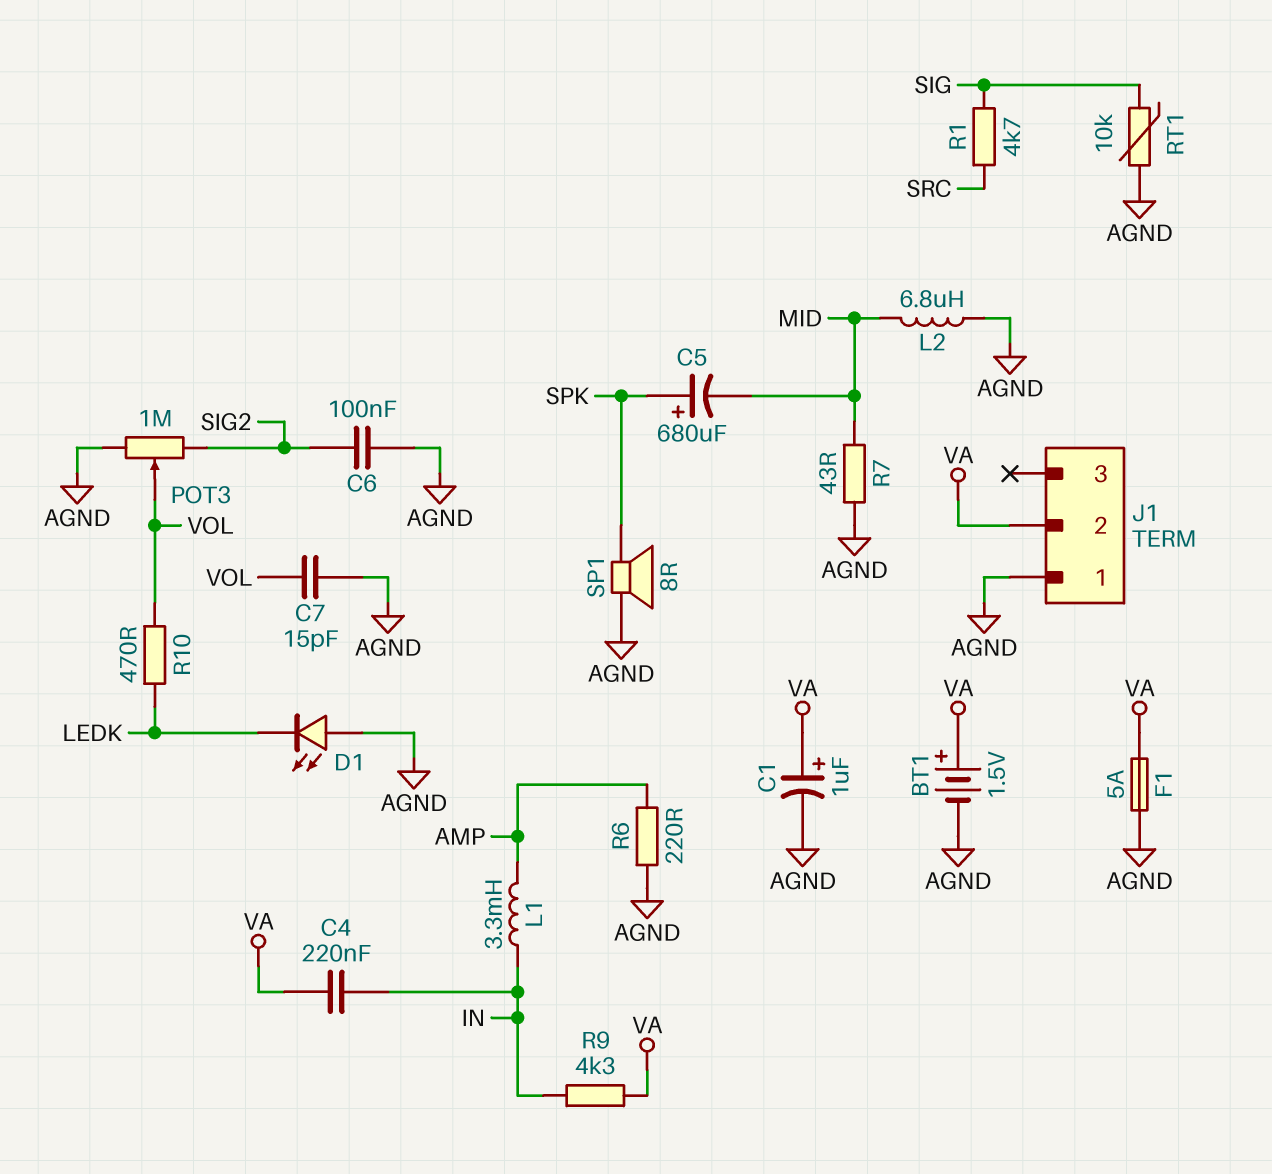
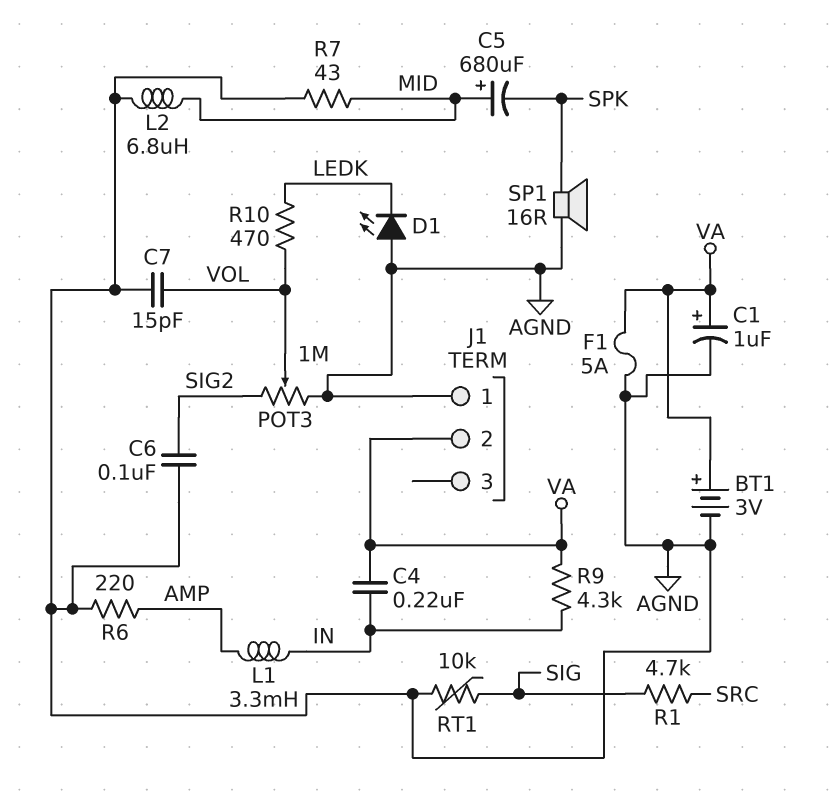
BT1: 1.5V (plus VA, minus AGND) -> 3V (plus VA, minus AGND)
C5: 680uF (plus SPK, minus MID) -> 680uF (plus MID, minus SPK)
SP1: speaker 8R (AGND, SPK) -> speaker 16R (AGND, SPK)

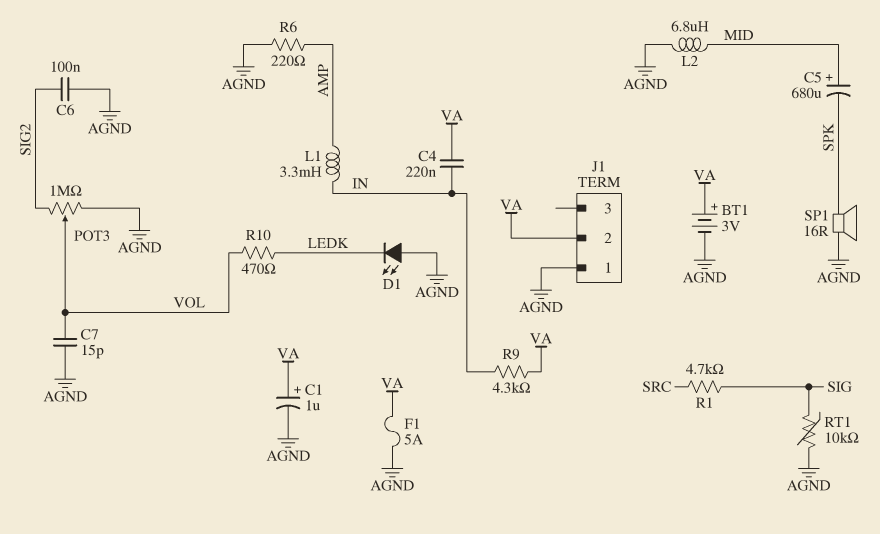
R7: 43 (AGND, MID) -> none

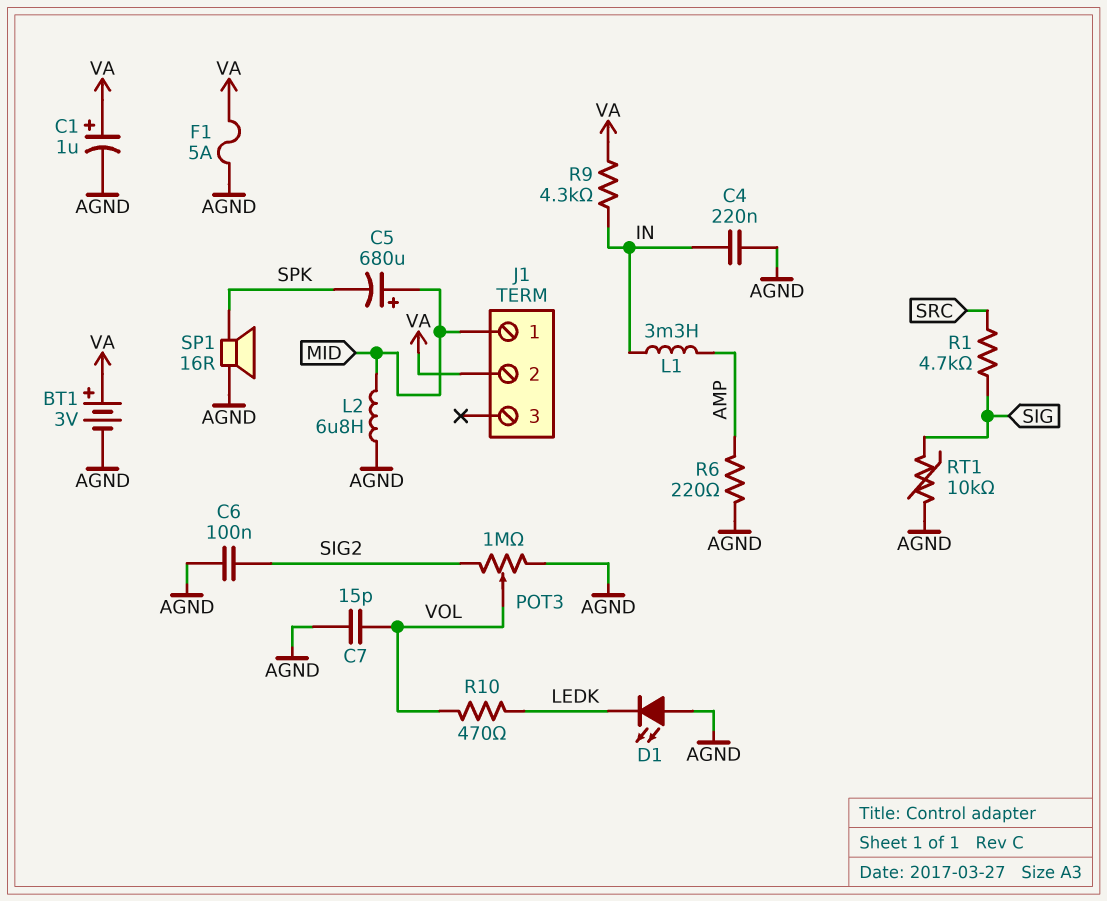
C4: 220nF (IN, VA) -> 220nF (AGND, IN)
J1 pin 1: AGND -> MID

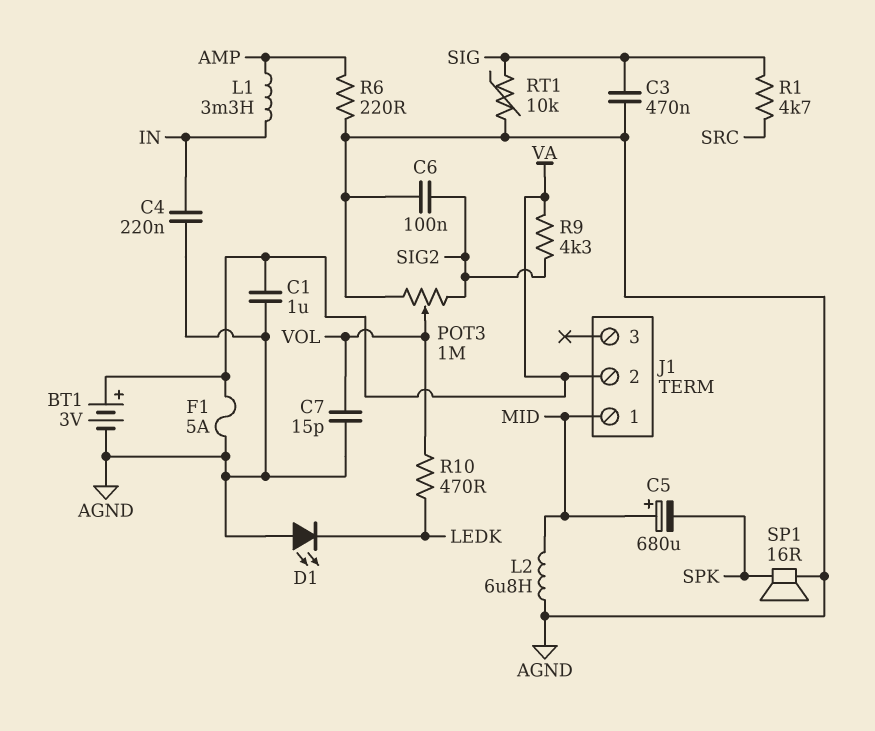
C1: 1uF (plus VA, minus AGND) -> 1uF (AGND, VA)
C3: none -> 470nF (AGND, SIG)
R9: 4.3k (IN, VA) -> 4.3k (SIG2, VA)

